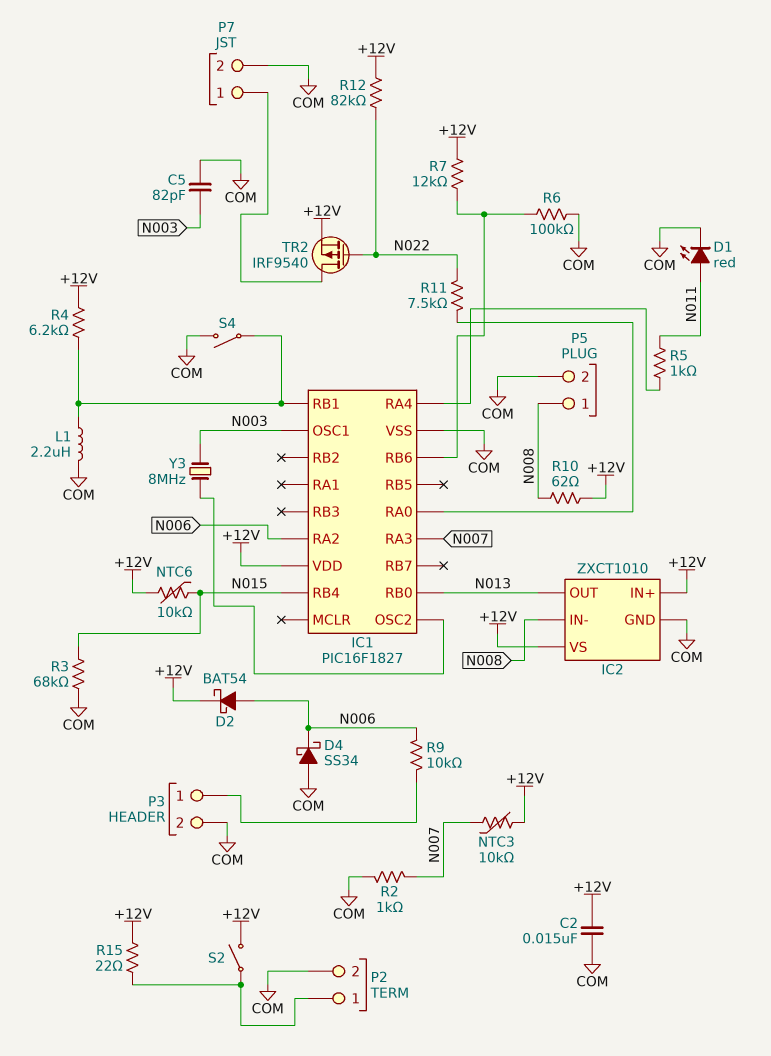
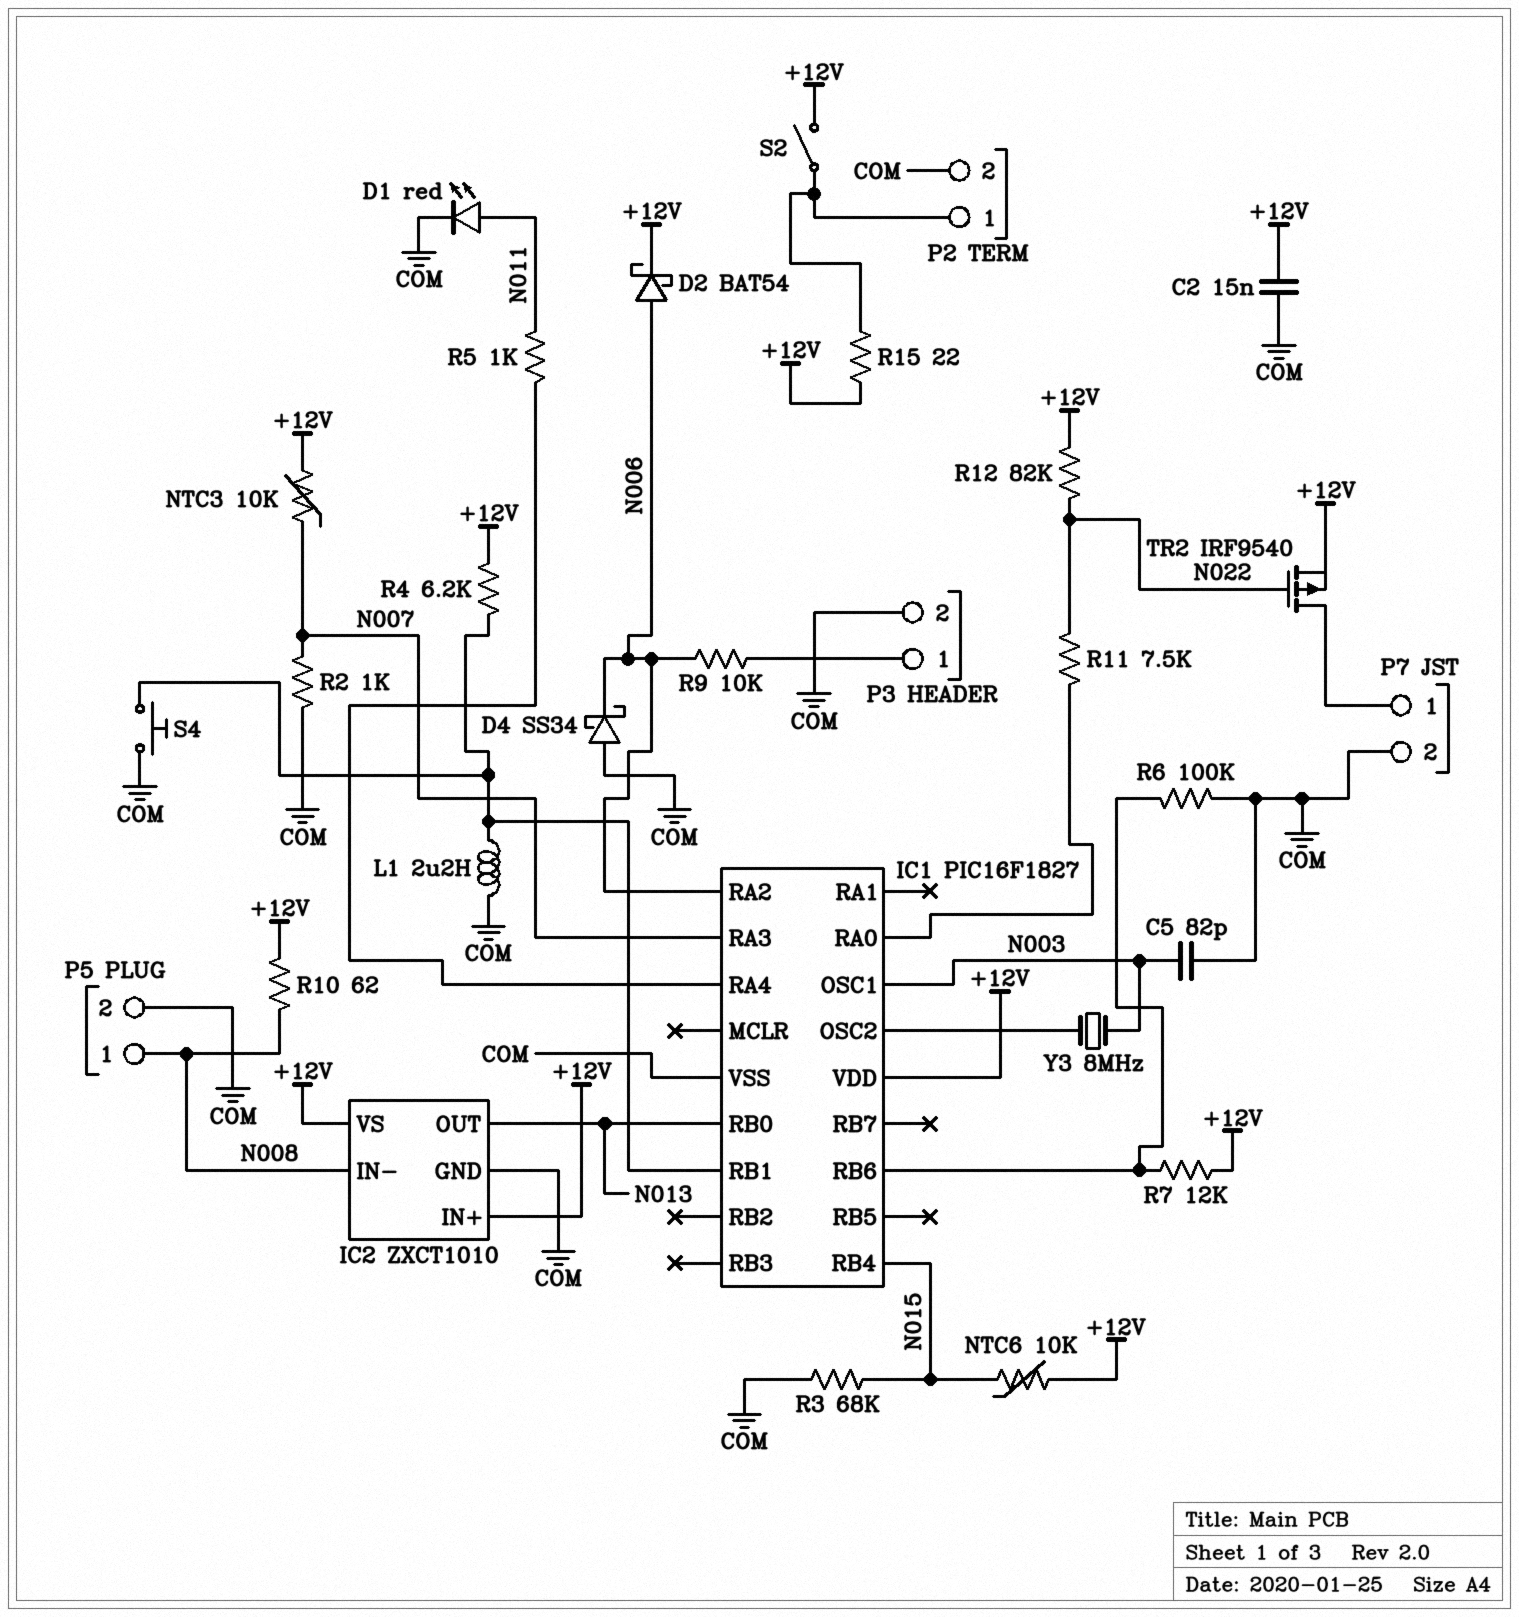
S4: switch (COM, IC1/RB1) -> button (COM, IC1/RB1)

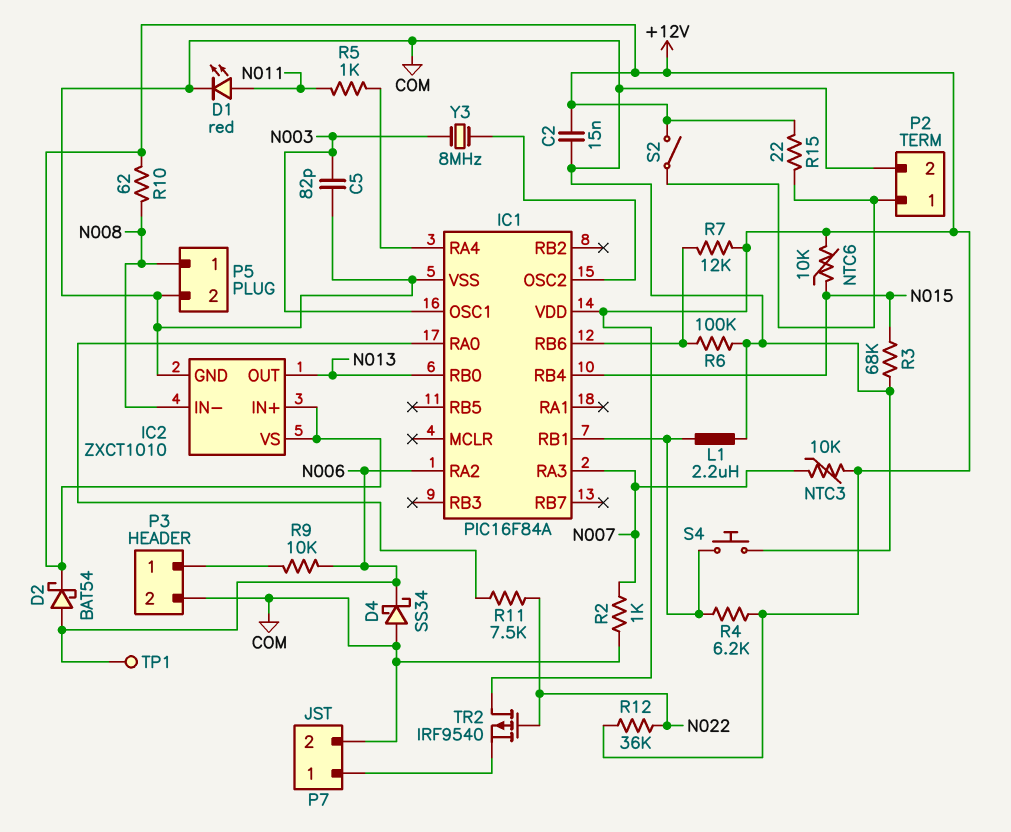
IC1: PIC16F1827 -> PIC16F84A
R12: 82k (+12V, N022) -> 36k (+12V, N022)
TP1: none -> test point (N006)
TR2: PMOS IRF9540 (G N022, D P7/1, S +12V) -> PMOS IRF9540 (G N022, D +12V, S P7/1)

